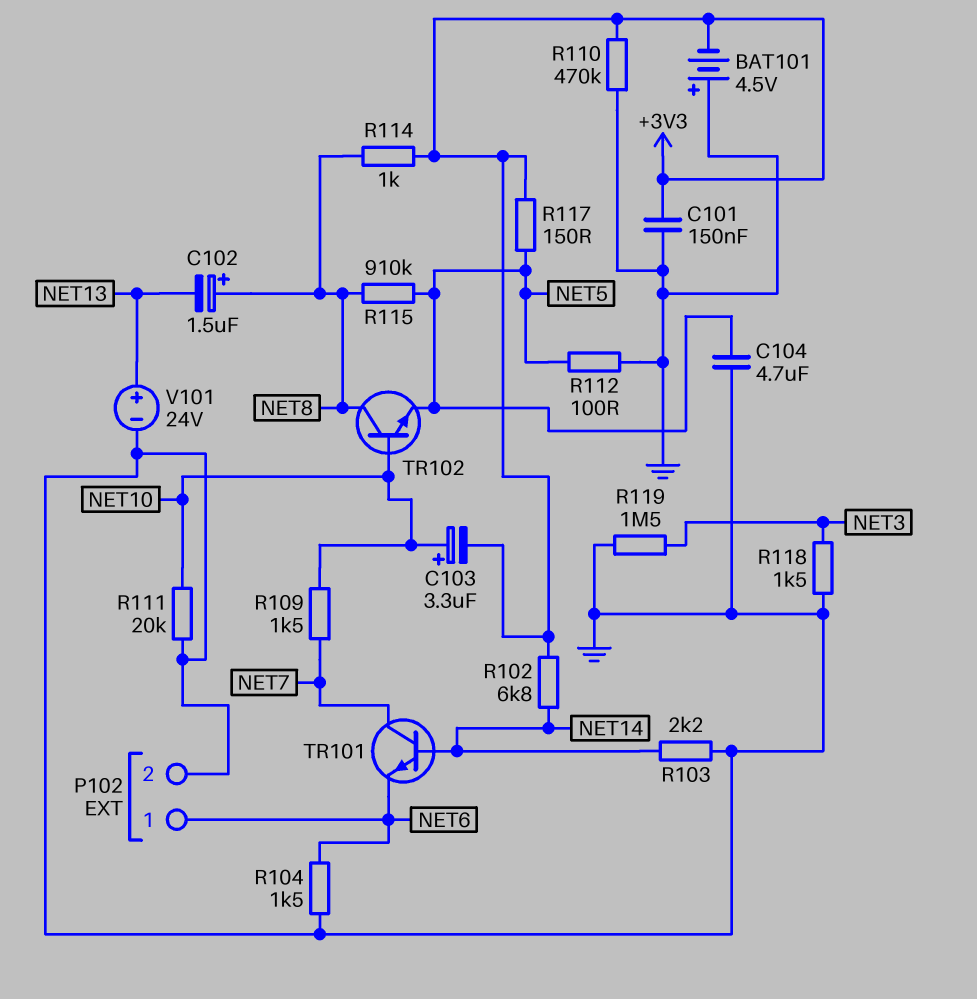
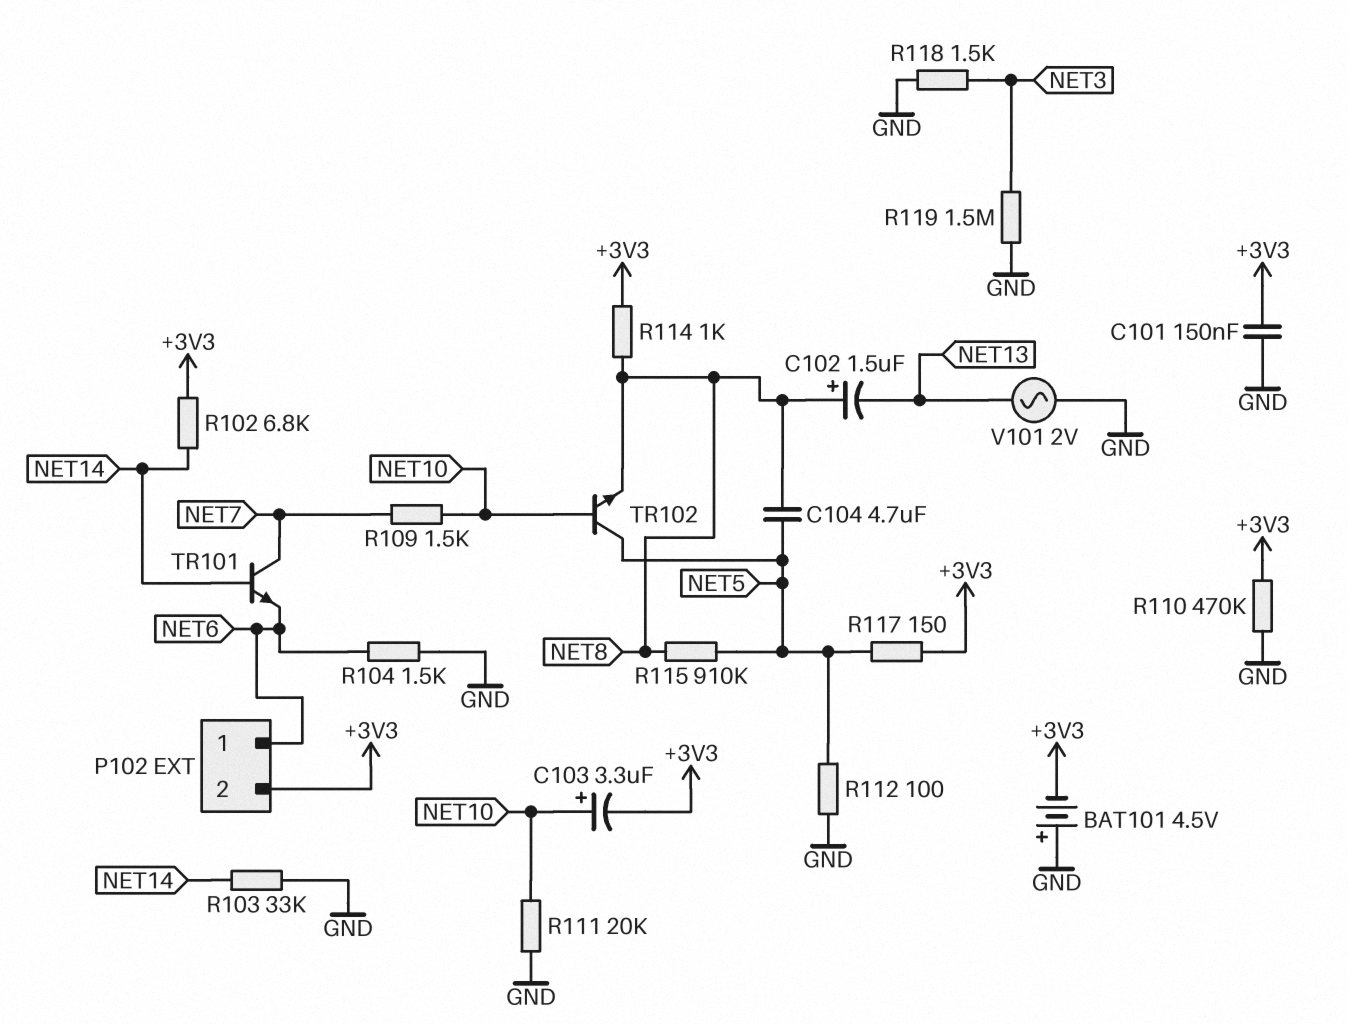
C104: 4.7uF (GND, NET5) -> 4.7uF (NET5, NET8)
P102 pin 2: GND -> +3V3
R103: 2.2k (GND, NET14) -> 33k (GND, NET14)
TR102: NPN (B NET10, C NET8, E NET5) -> NPN (B NET10, C NET5, E NET8)
V101: 24V (plus NET13, minus GND) -> AC 2V (GND, NET13)

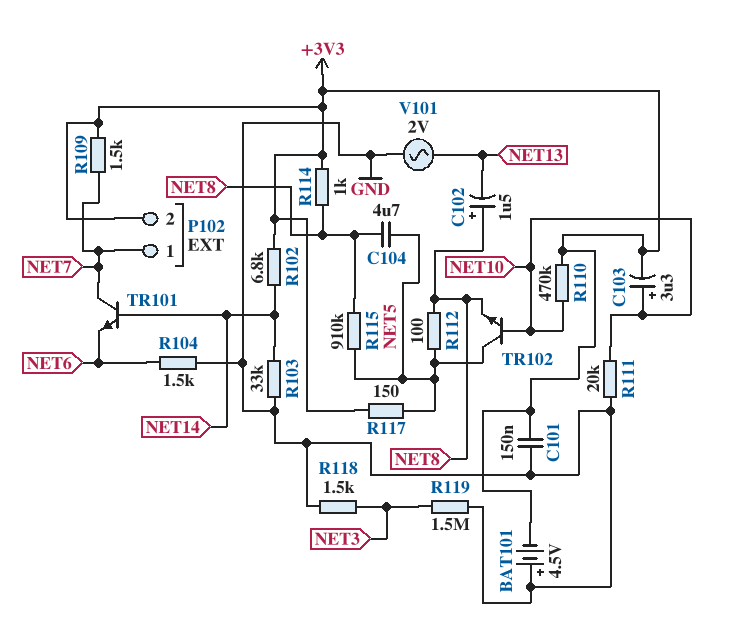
P102 pin 1: NET6 -> NET7
R109: 1.5k (NET7, NET10) -> 1.5k (+3V3, NET7)
R110: 470k (+3V3, GND) -> 470k (+3V3, NET10)
R112: 100 (GND, NET5) -> 100 (NET5, NET8)

